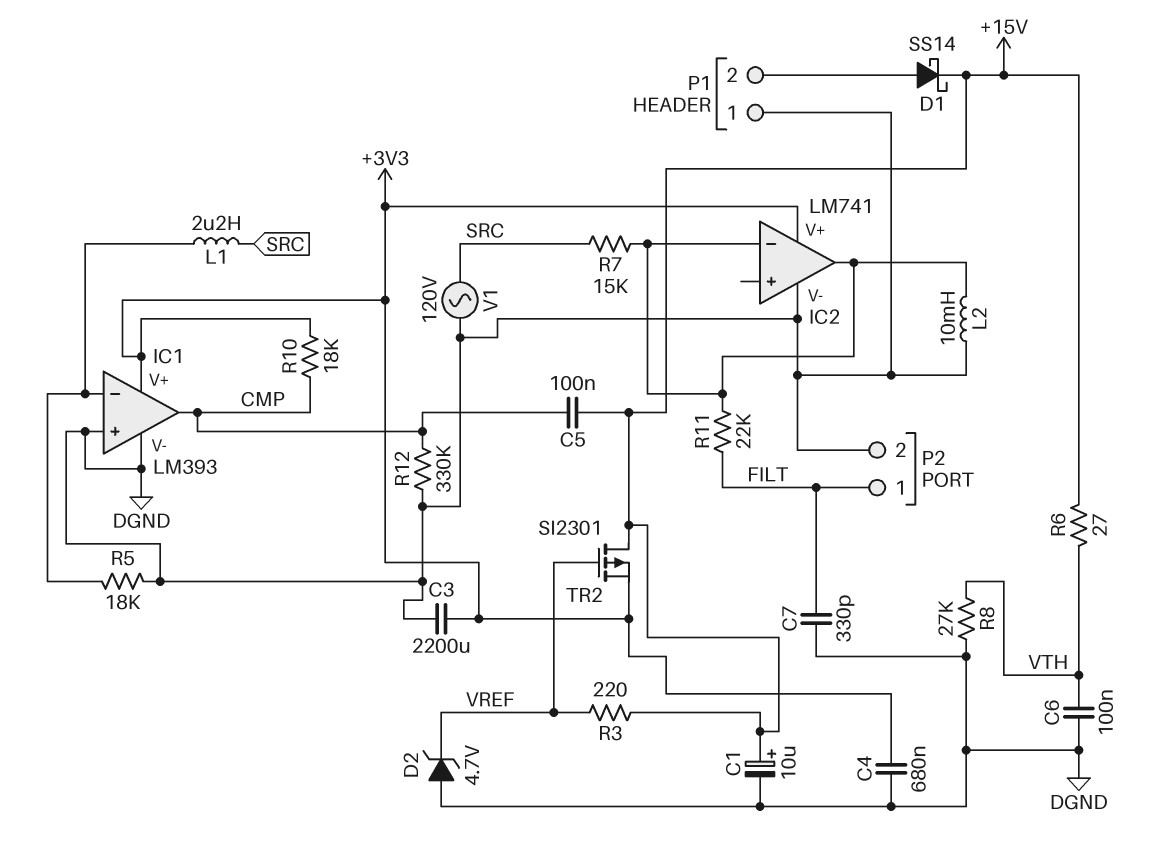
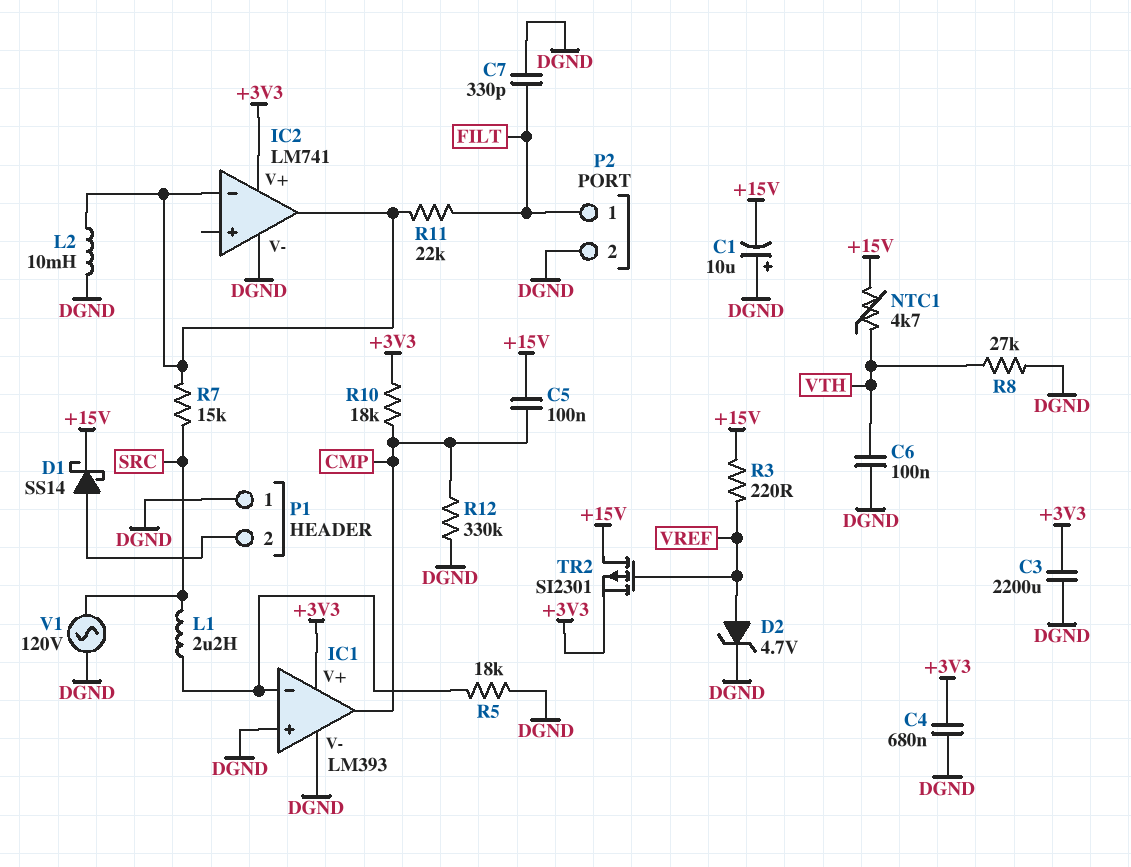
C1: 10uF (plus +15V, minus DGND) -> 10uF (plus DGND, minus +15V)
D2: zener 4.7V (A DGND, K VREF) -> zener 4.7V (A VREF, K DGND)
NTC1: none -> 4.7k (+15V, VTH)
R6: 27 (+15V, VTH) -> none

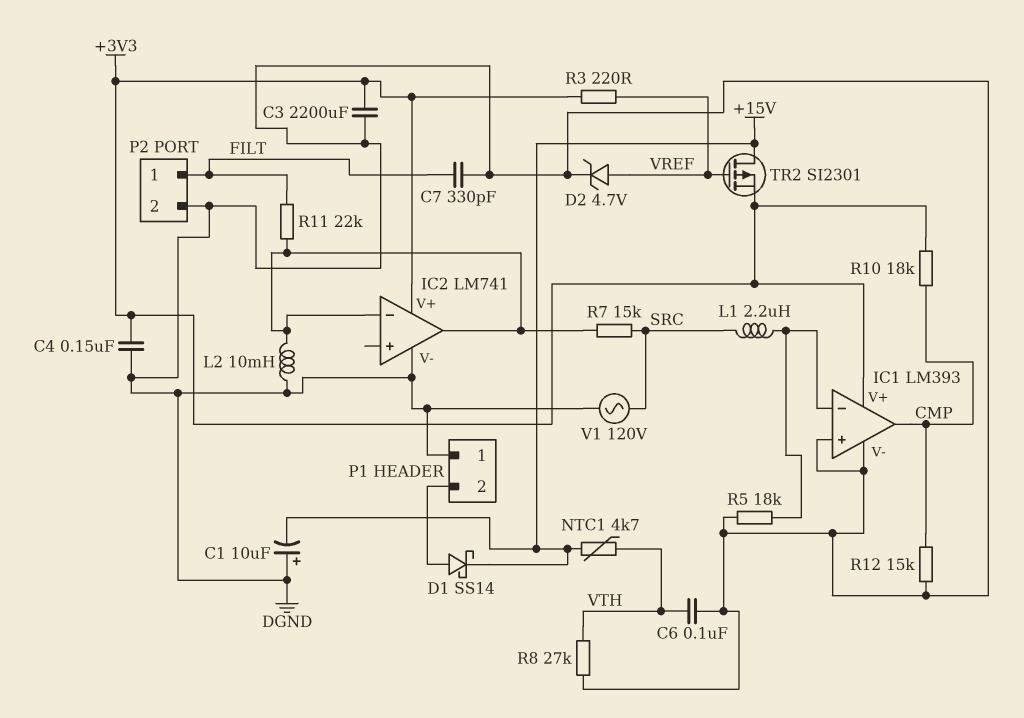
C4: 680nF (+3V3, DGND) -> 150nF (+3V3, DGND)
C5: 100nF (+15V, CMP) -> none
R3: 220 (+15V, VREF) -> 220 (+3V3, VREF)
R12: 330k (CMP, DGND) -> 15k (CMP, DGND)

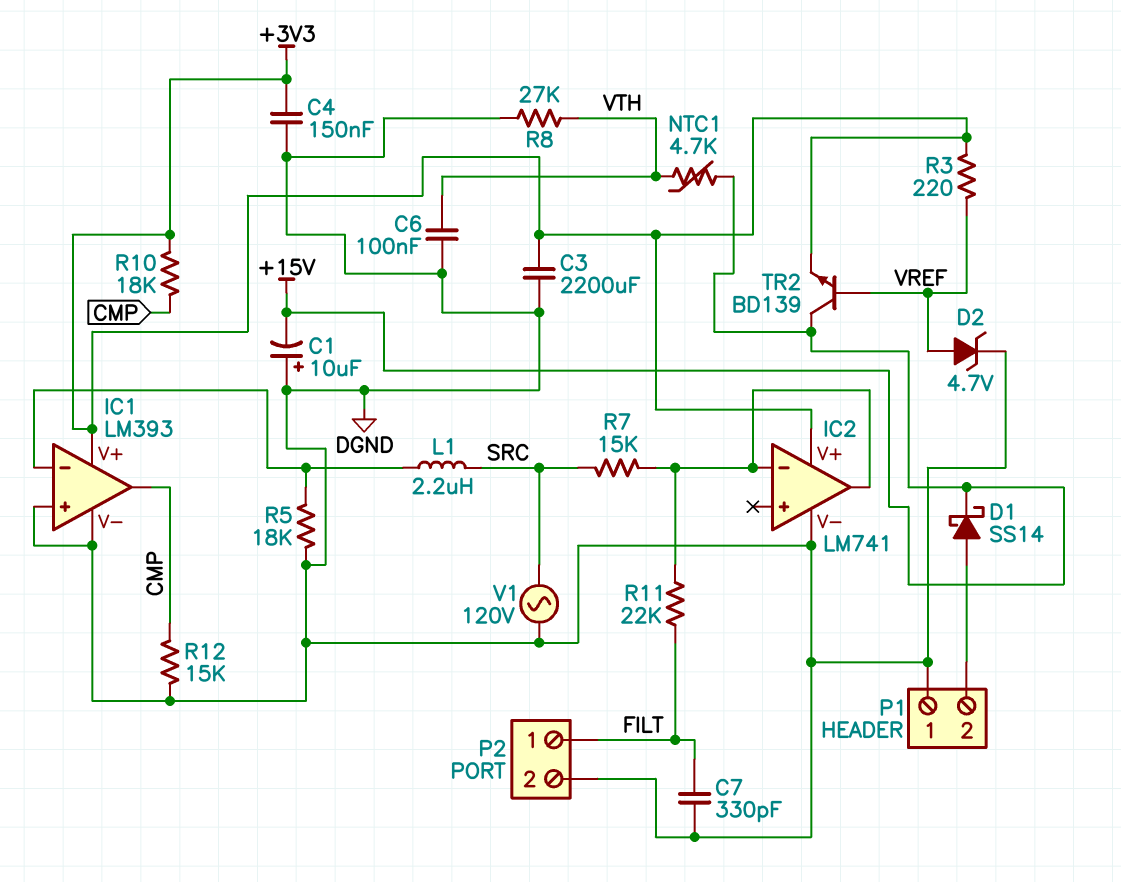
L2: 10mH (DGND, IC2/in-) -> none
TR2: PMOS SI2301 (G VREF, D +15V, S +3V3) -> NPN BD139 (B VREF, C +15V, E +3V3)

